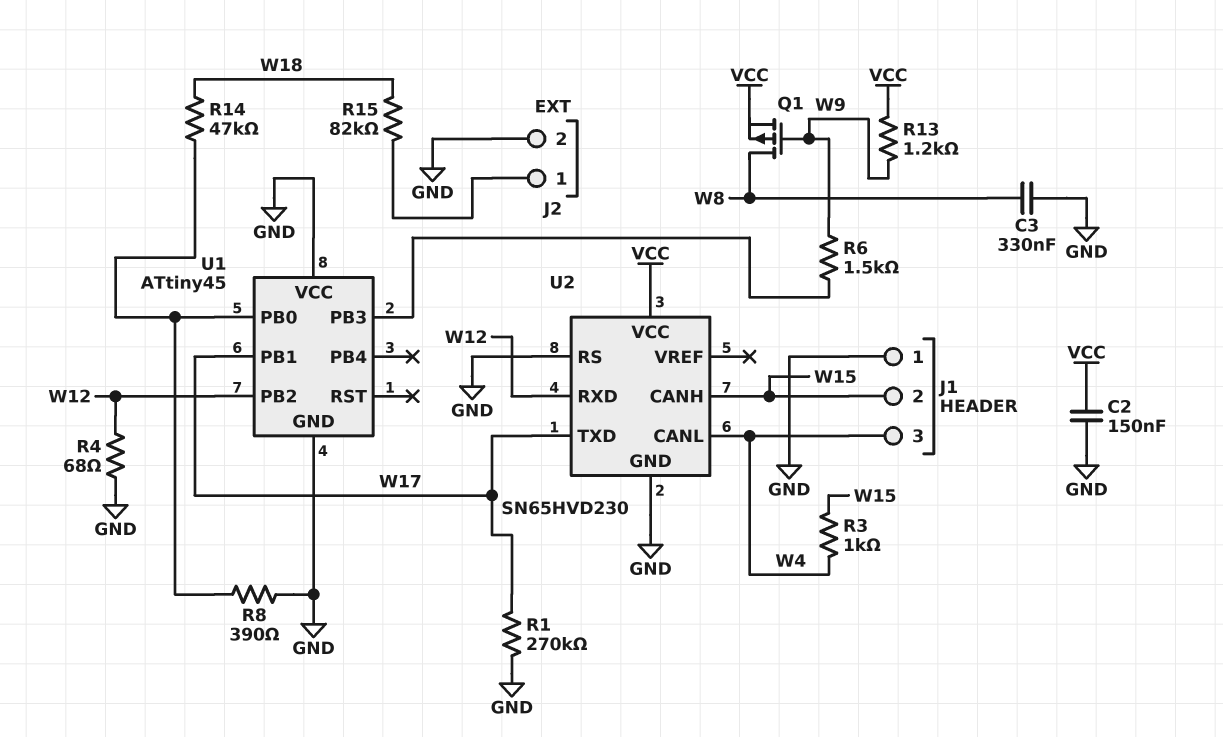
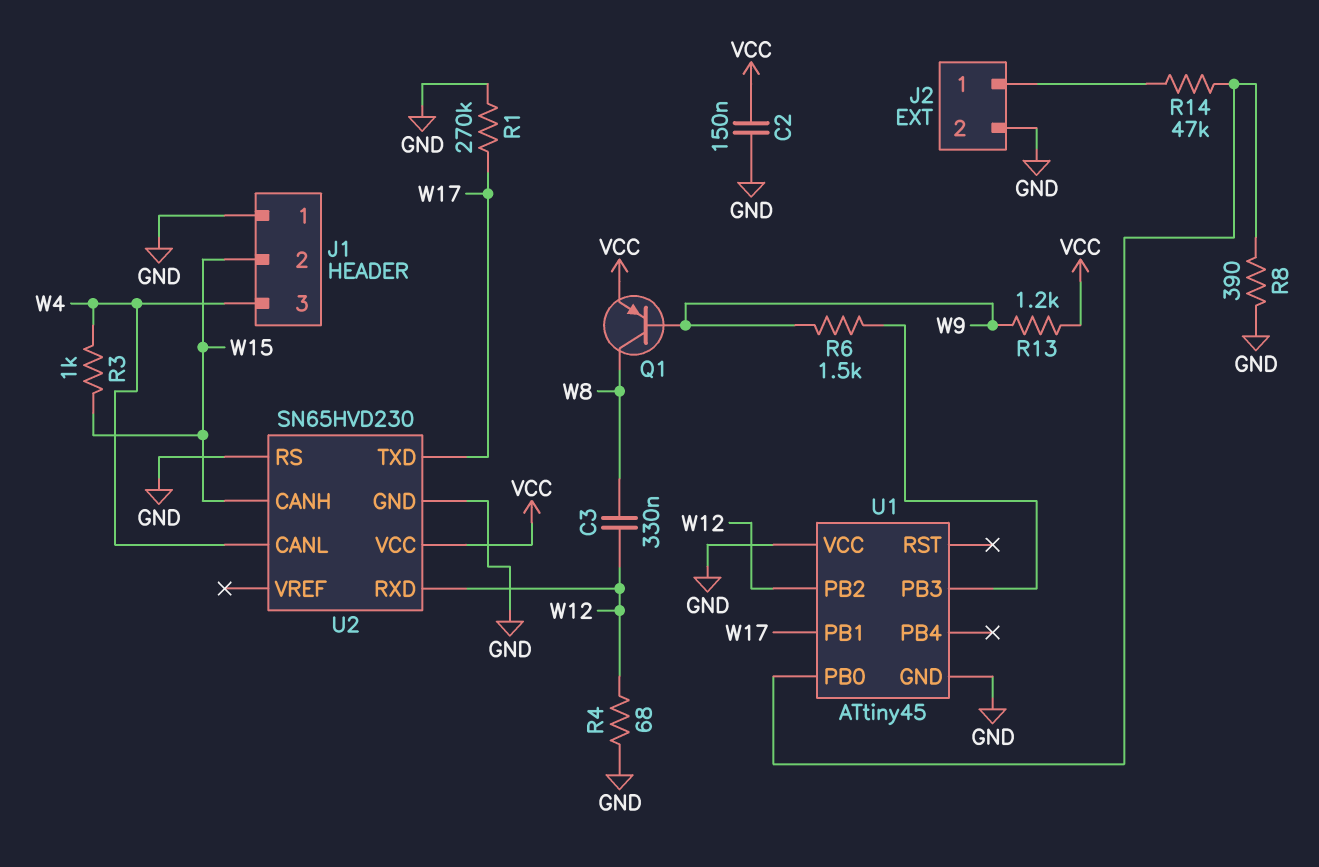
C3: 330nF (GND, W8) -> 330nF (W8, W12)
Q1: PMOS (G W9, D W8, S VCC) -> PNP (B W9, C W8, E VCC)
R14: 47k (U1/PB0, W18) -> 47k (J2/1, U1/PB0)
R15: 82k (J2/1, W18) -> none

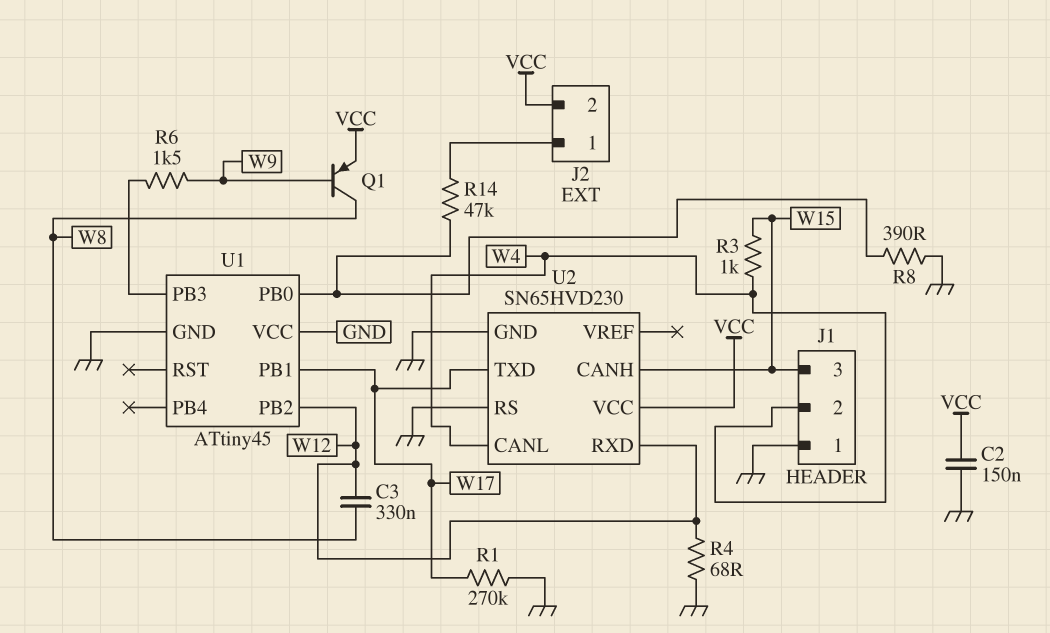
J1 pin 2: W15 -> W4
J1 pin 3: W4 -> W15
J2 pin 2: GND -> VCC
R13: 1.2k (VCC, W9) -> none

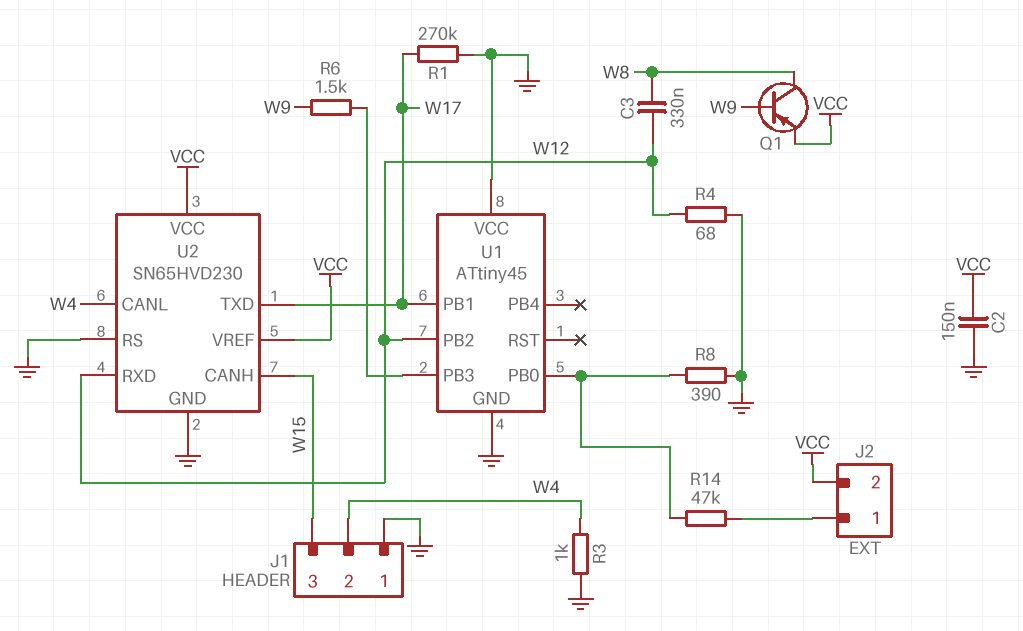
R3: 1k (W4, W15) -> 1k (GND, W4)
U2 pin VREF: none -> VCC

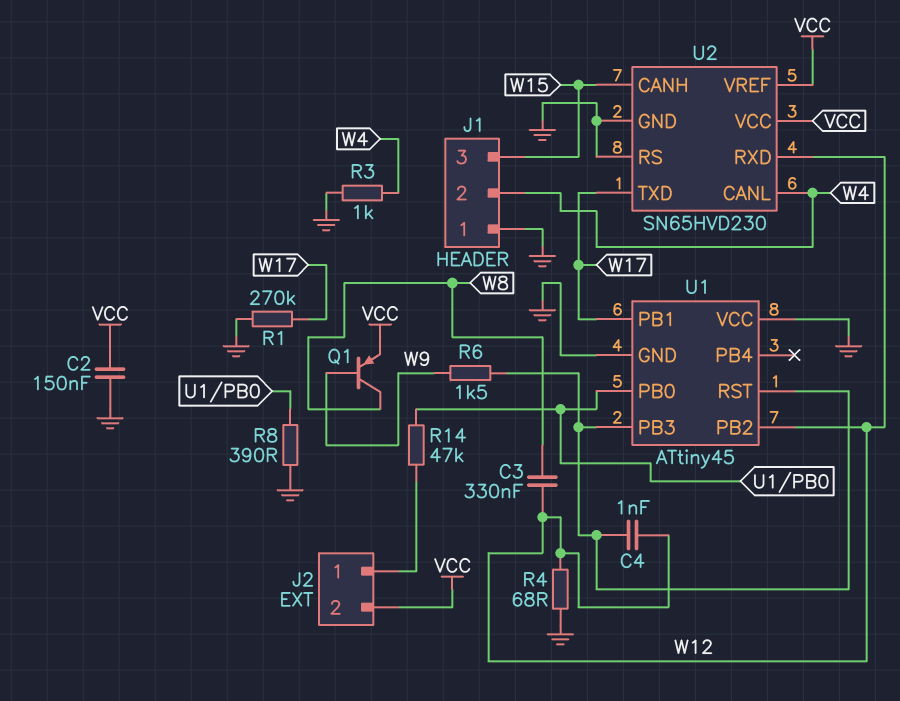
C4: none -> 1nF (U1/PB3, W12)
U1 pin RST: none -> U1/PB3

